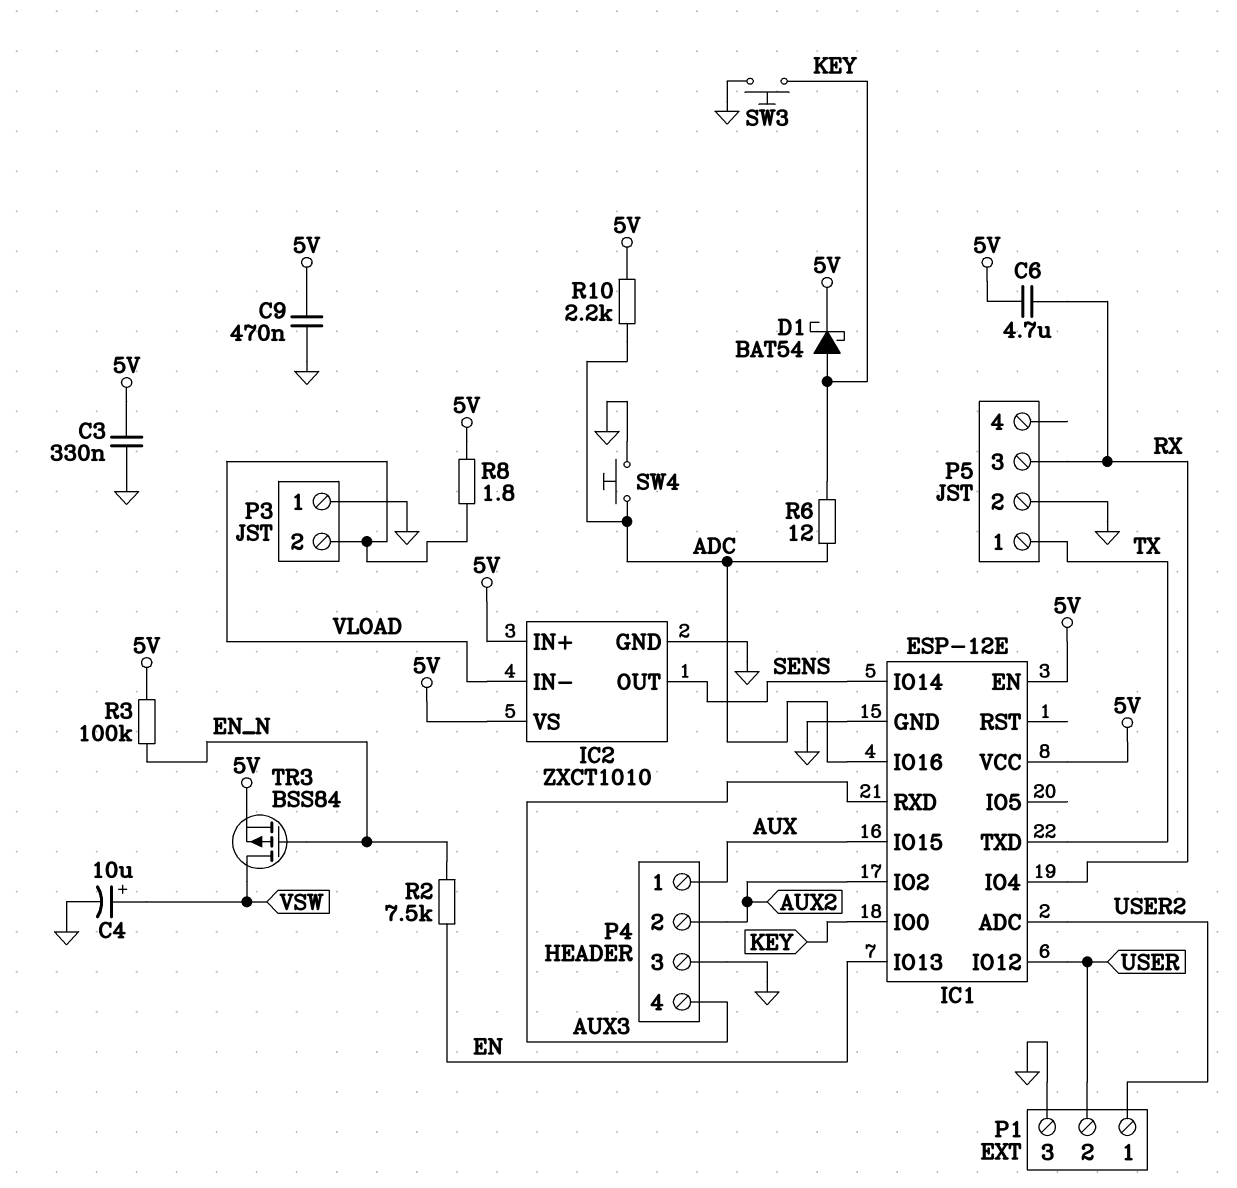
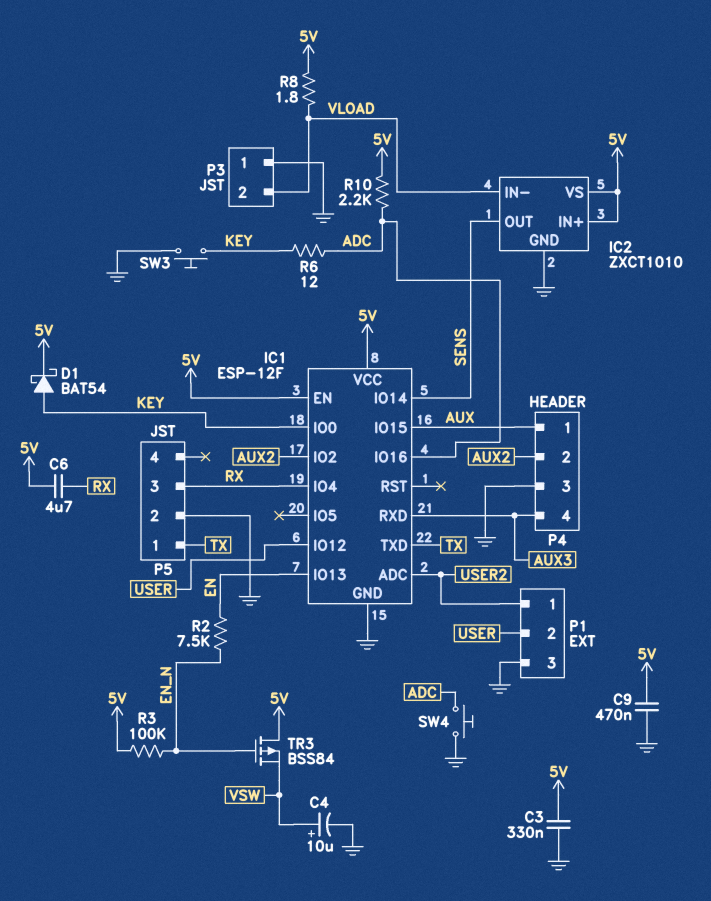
IC1: ESP-12E -> ESP-12F
TR3: PMOS BSS84 (G EN_N, D VSW, S 5V) -> PMOS BSS84 (G EN_N, D 5V, S VSW)

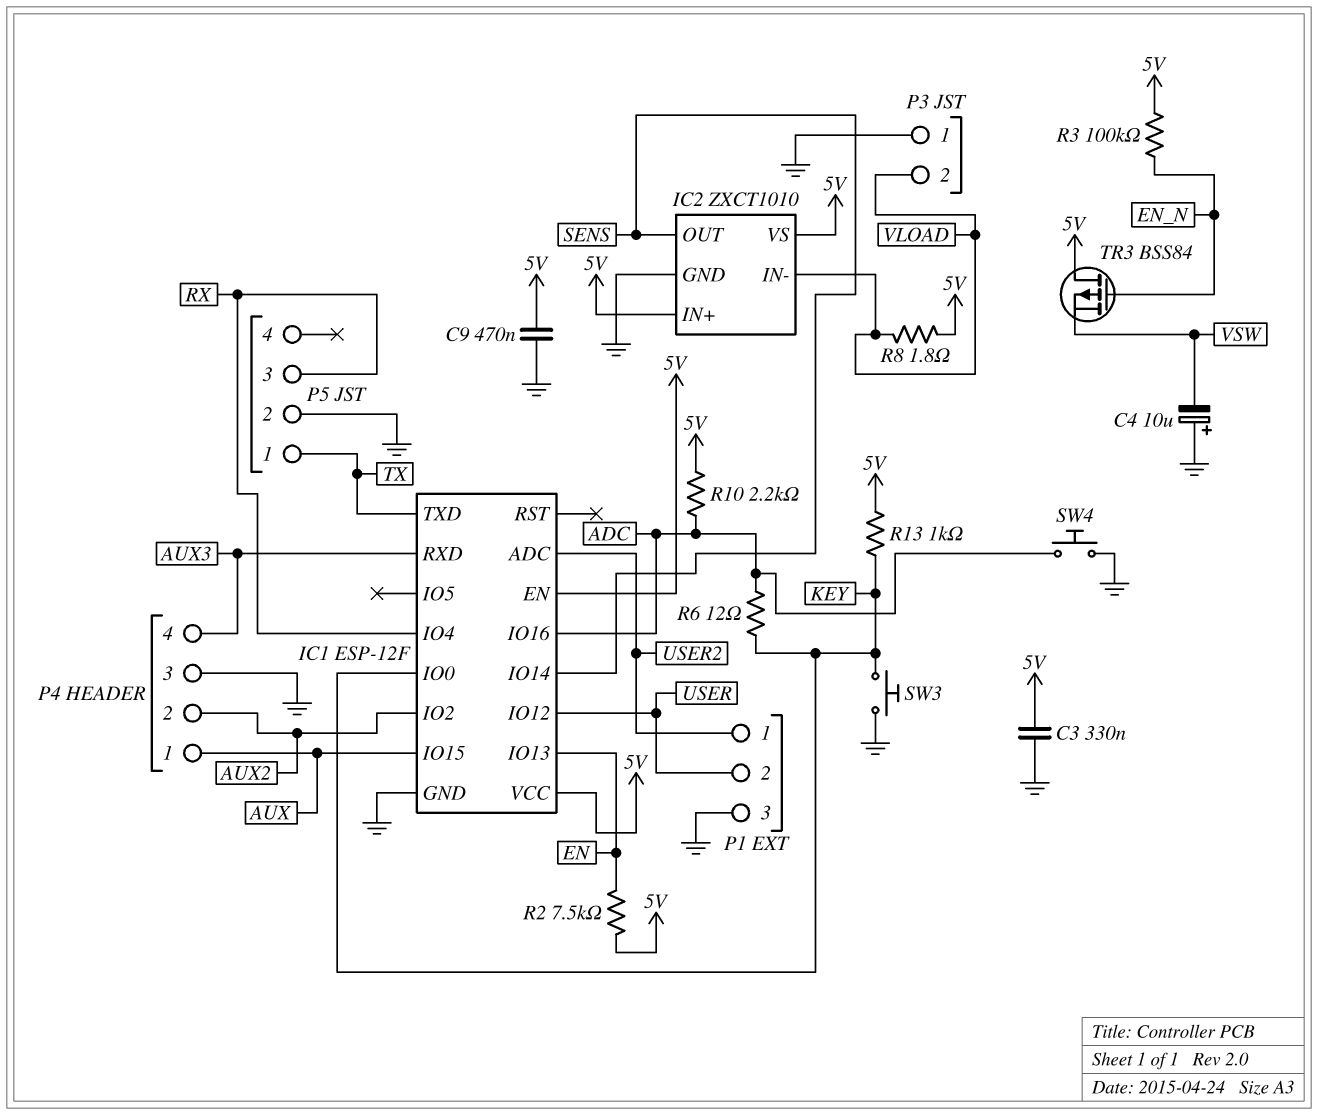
C4: 10uF (plus VSW, minus GND) -> 10uF (plus GND, minus VSW)
C6: 4.7uF (5V, RX) -> none
D1: schottky BAT54 (A KEY, K 5V) -> none
R2: 7.5k (EN, EN_N) -> 7.5k (5V, EN)
R13: none -> 1k (5V, KEY)

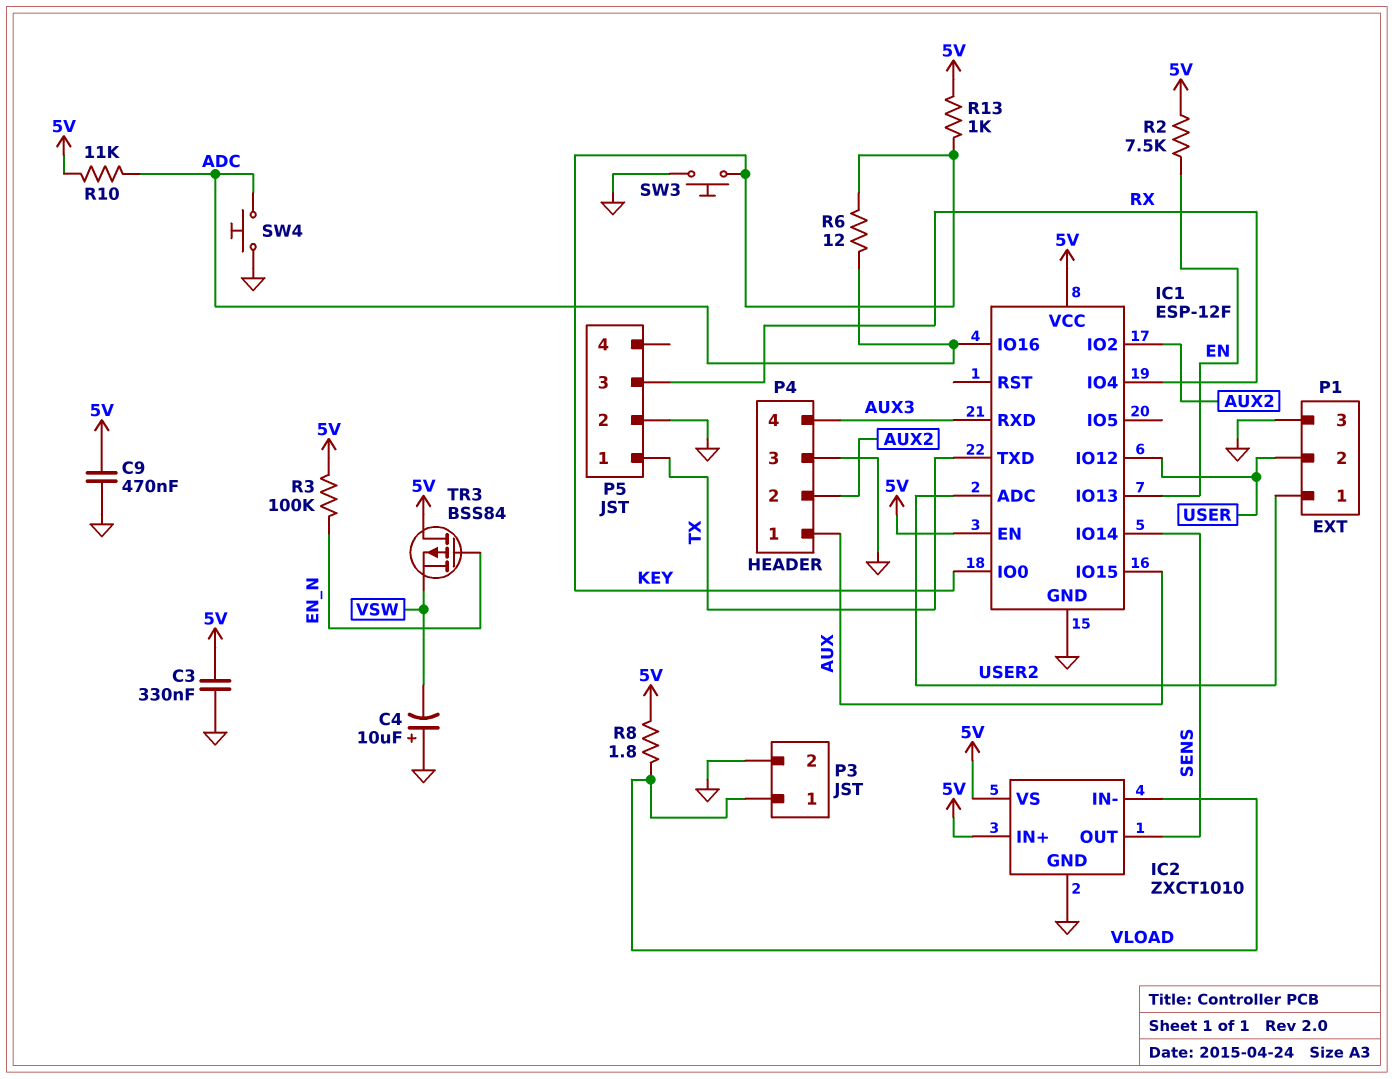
P3 pin 1: GND -> VLOAD
P3 pin 2: VLOAD -> GND
R10: 2.2k (5V, ADC) -> 11k (5V, ADC)

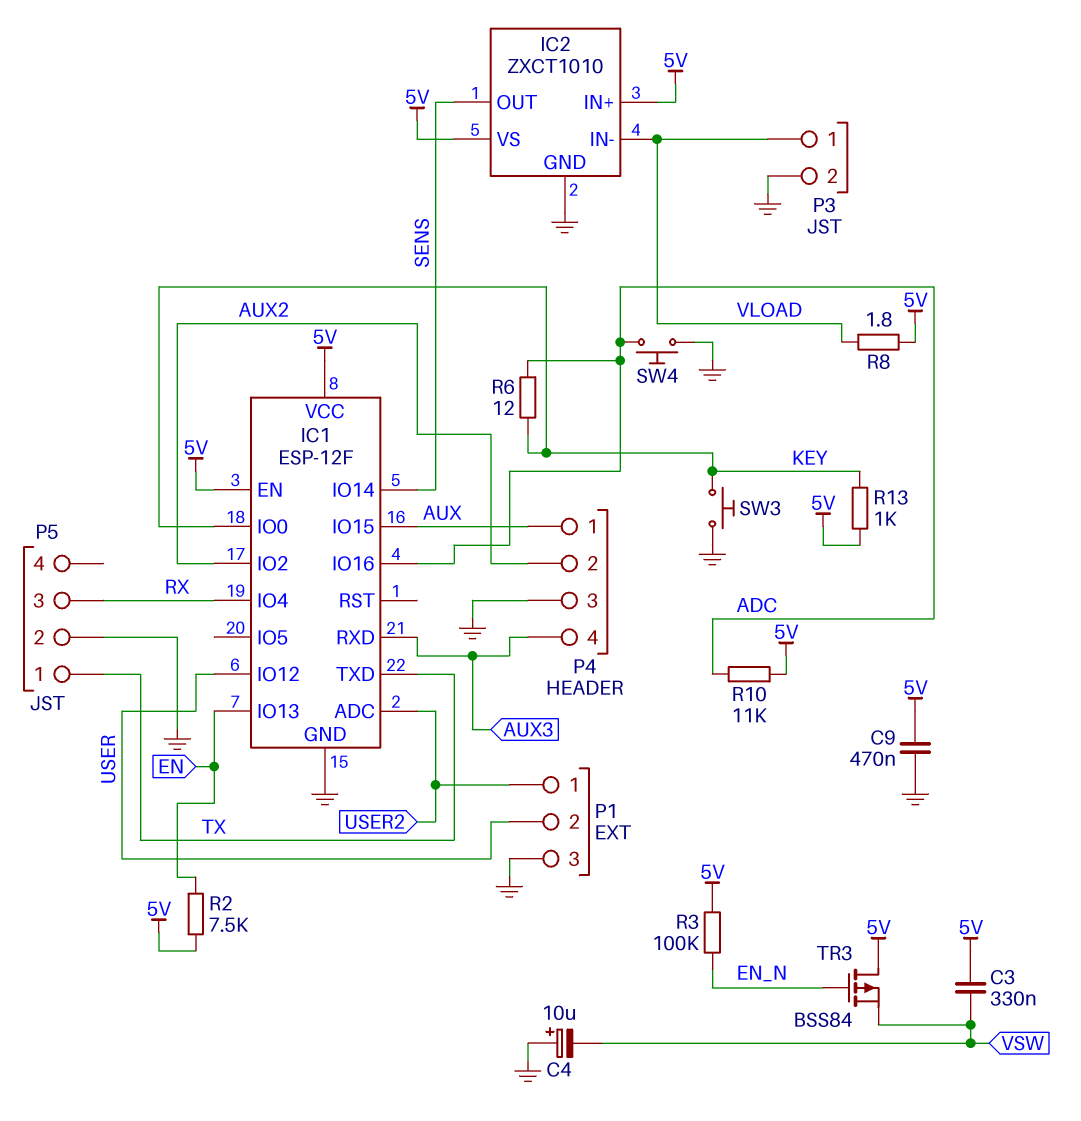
C3: 330nF (5V, GND) -> 330nF (5V, VSW)

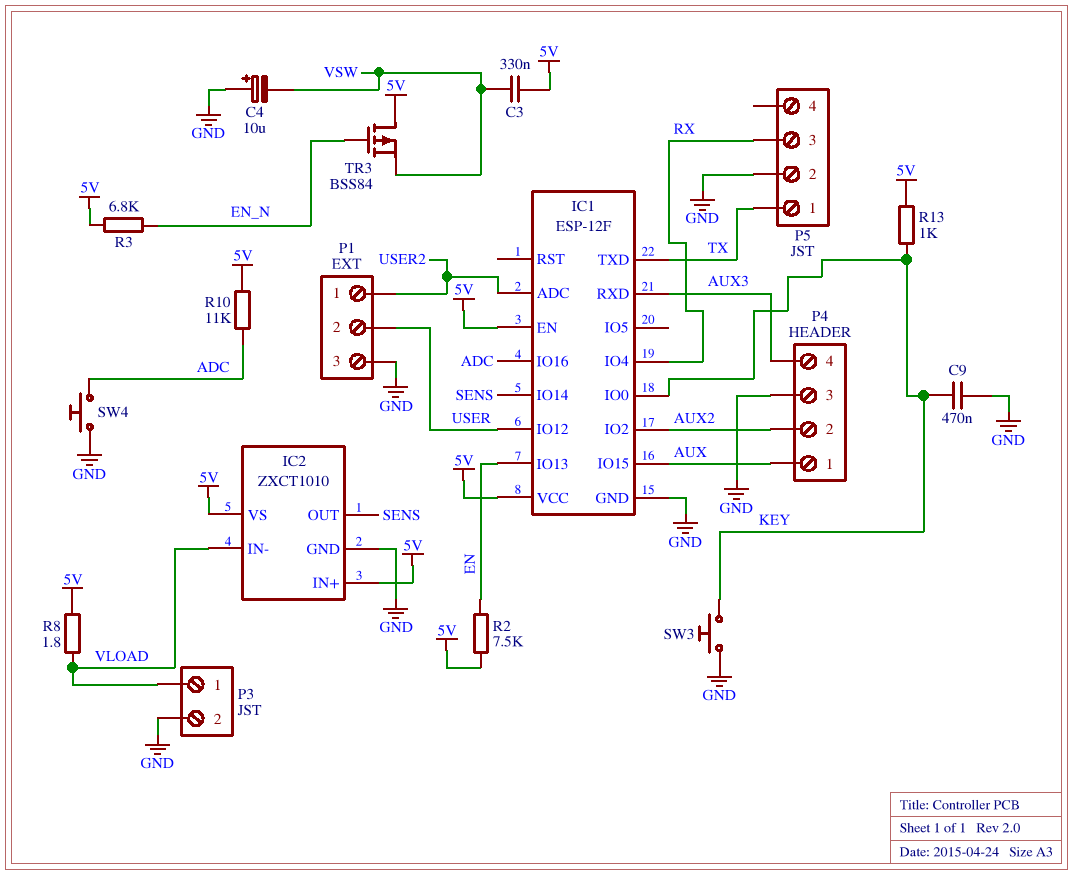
C9: 470nF (5V, GND) -> 470nF (GND, KEY)
R3: 100k (5V, EN_N) -> 6.8k (5V, EN_N)
R6: 12 (ADC, KEY) -> none

